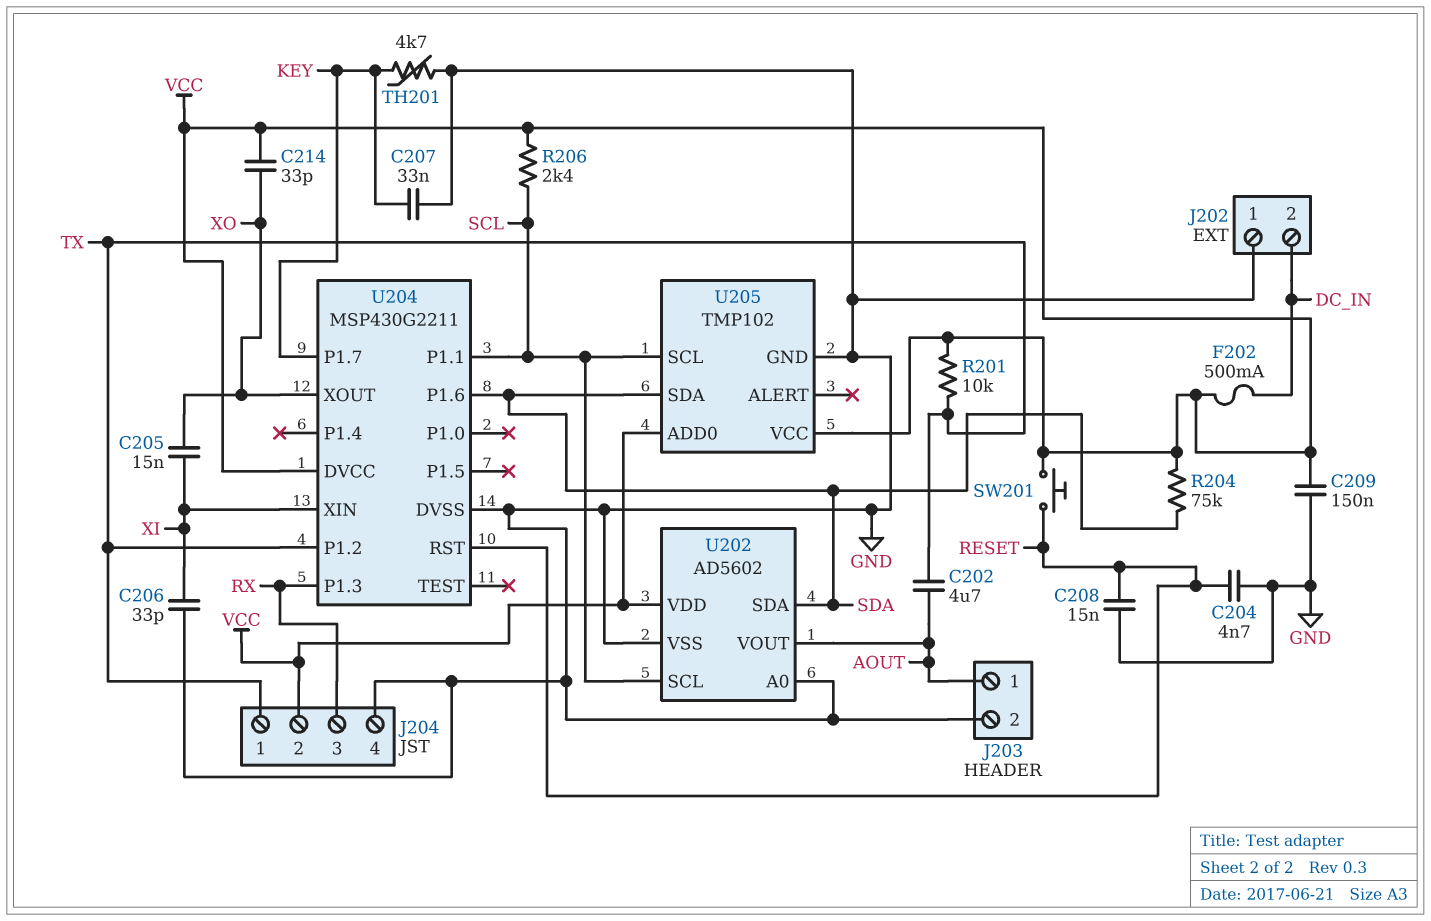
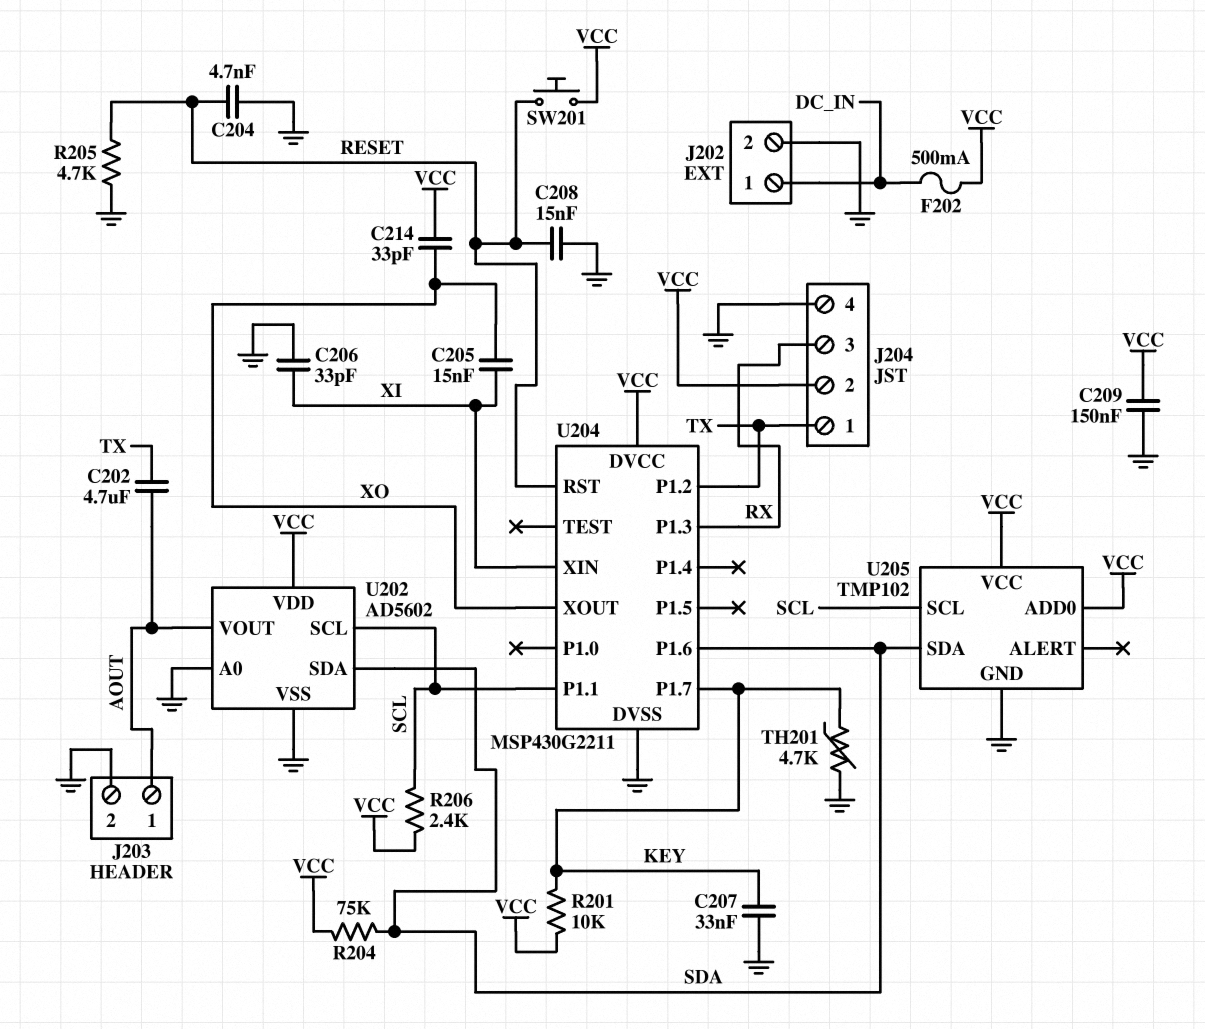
J202 pin 1: GND -> DC_IN
J202 pin 2: DC_IN -> GND
R201: 10k (TX, VCC) -> 10k (KEY, VCC)
R205: none -> 4.7k (GND, RESET)

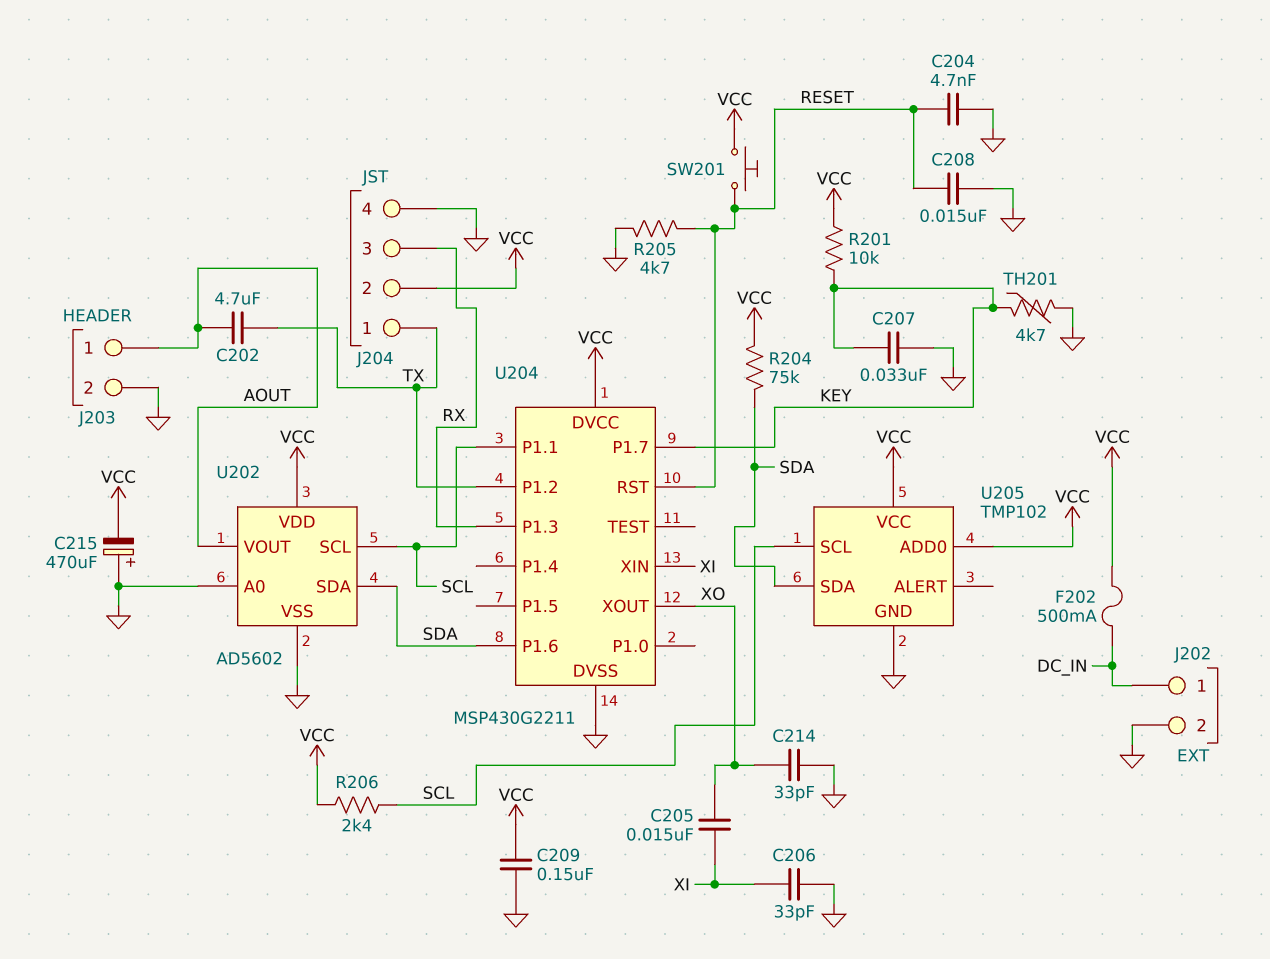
C214: 33pF (VCC, XO) -> 33pF (GND, XO)
C215: none -> 470uF (plus GND, minus VCC)

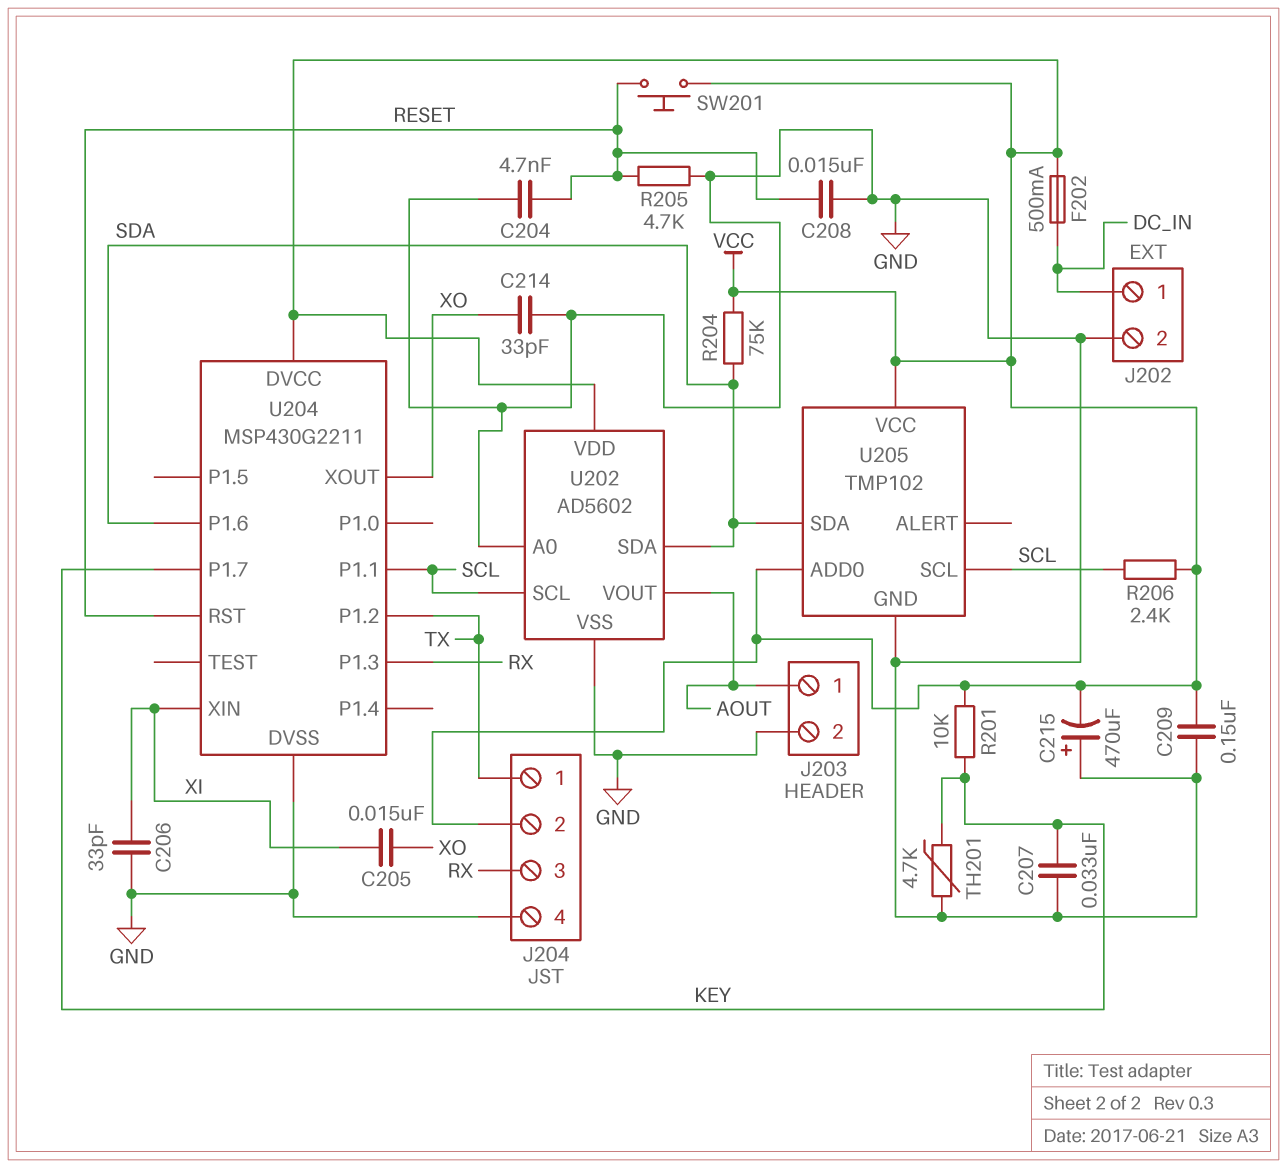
C202: 4.7uF (AOUT, TX) -> none

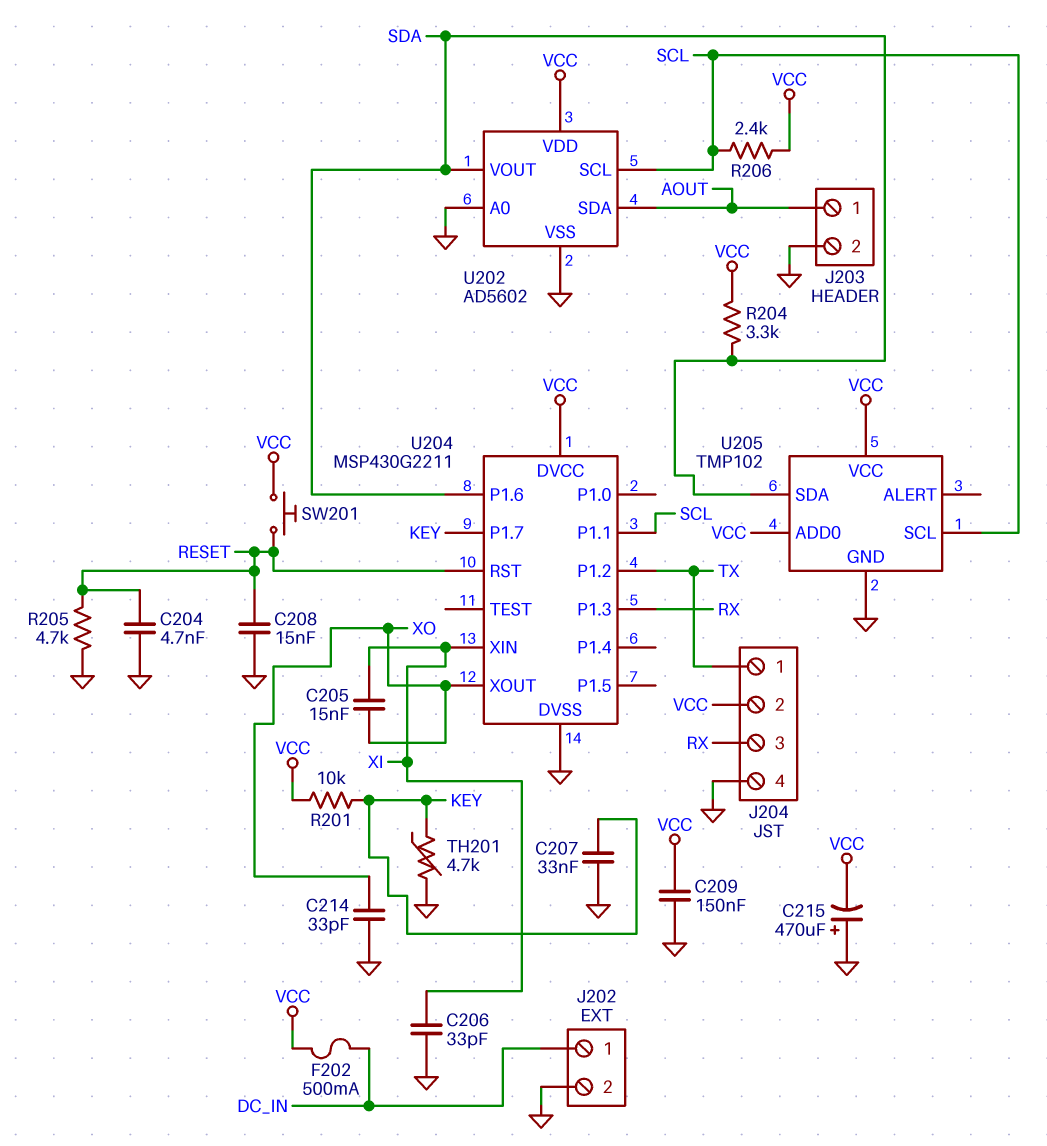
R204: 75k (SDA, VCC) -> 3.3k (SDA, VCC)
U202 pin SDA: SDA -> AOUT
U202 pin VOUT: AOUT -> SDA

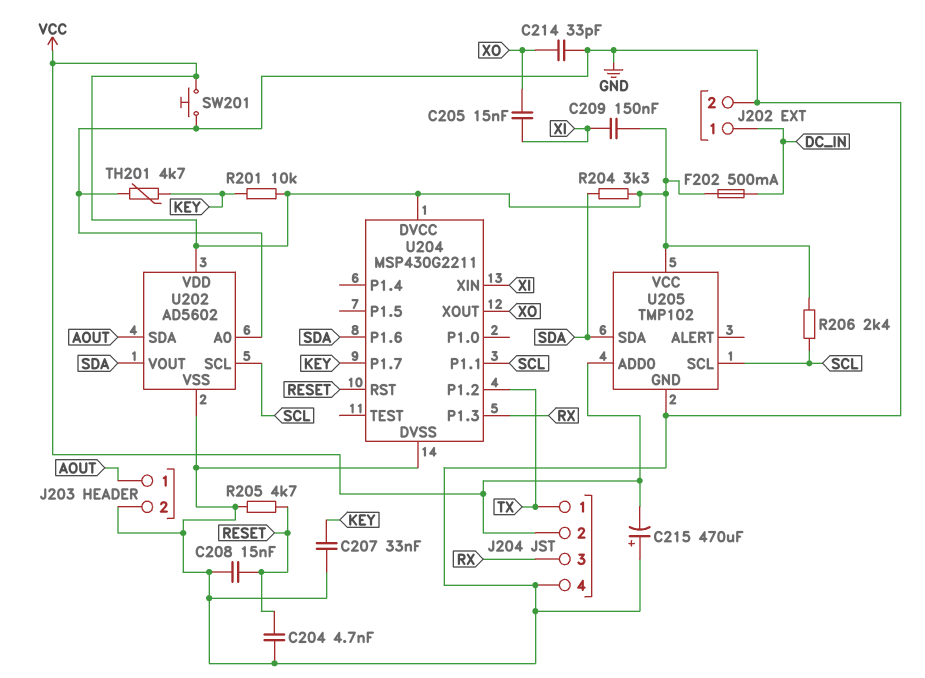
C206: 33pF (GND, XI) -> none
C209: 150nF (GND, VCC) -> 150nF (VCC, XI)
SW201: button (RESET, VCC) -> button (GND, VCC)

